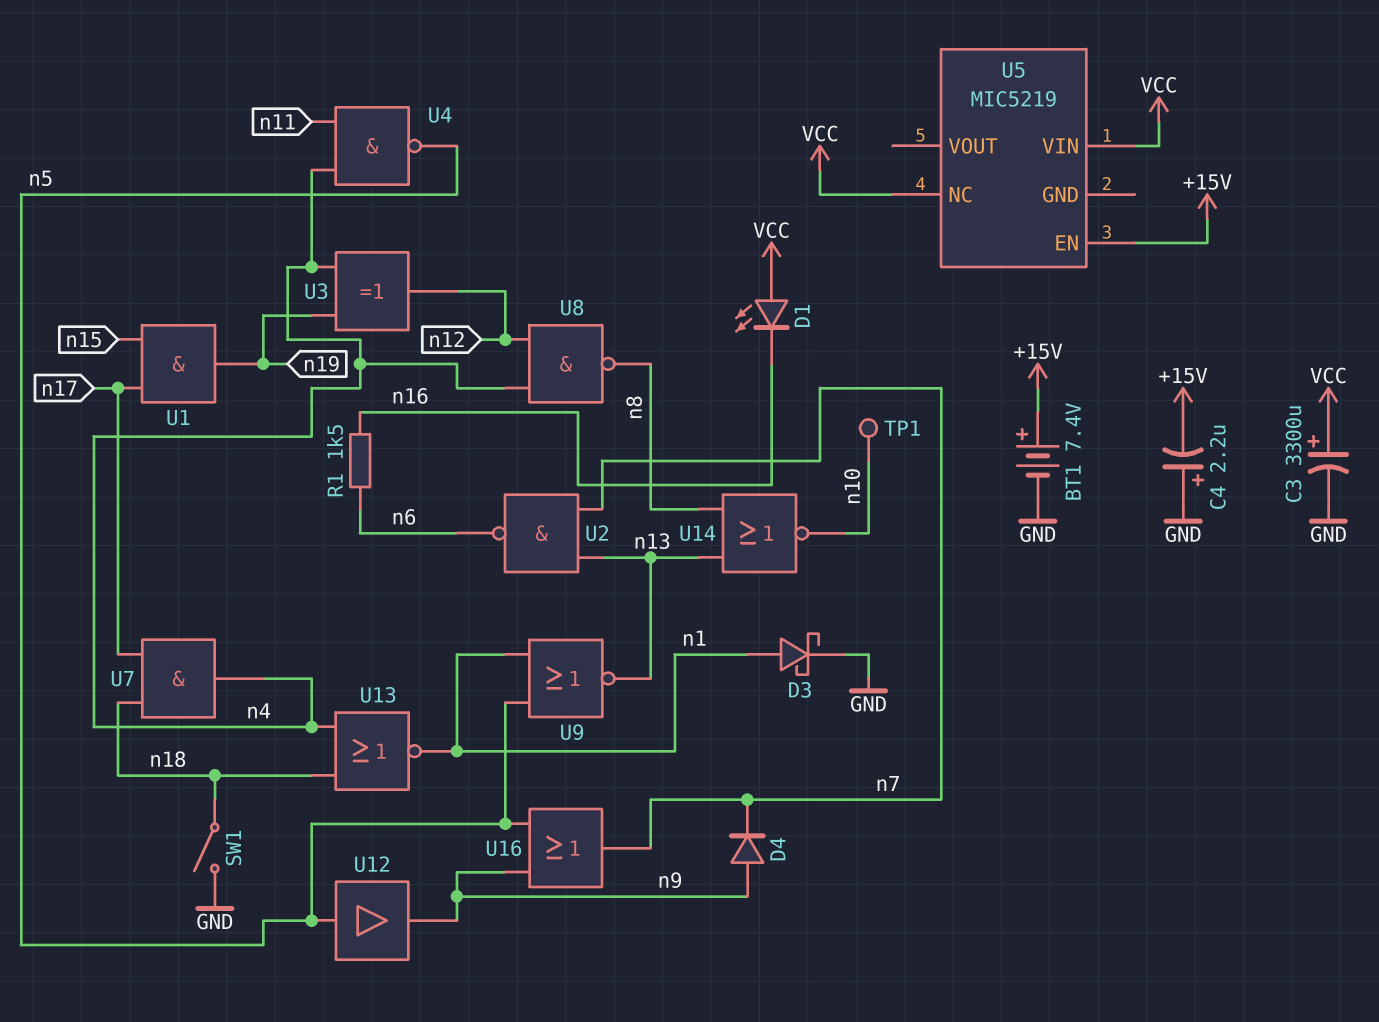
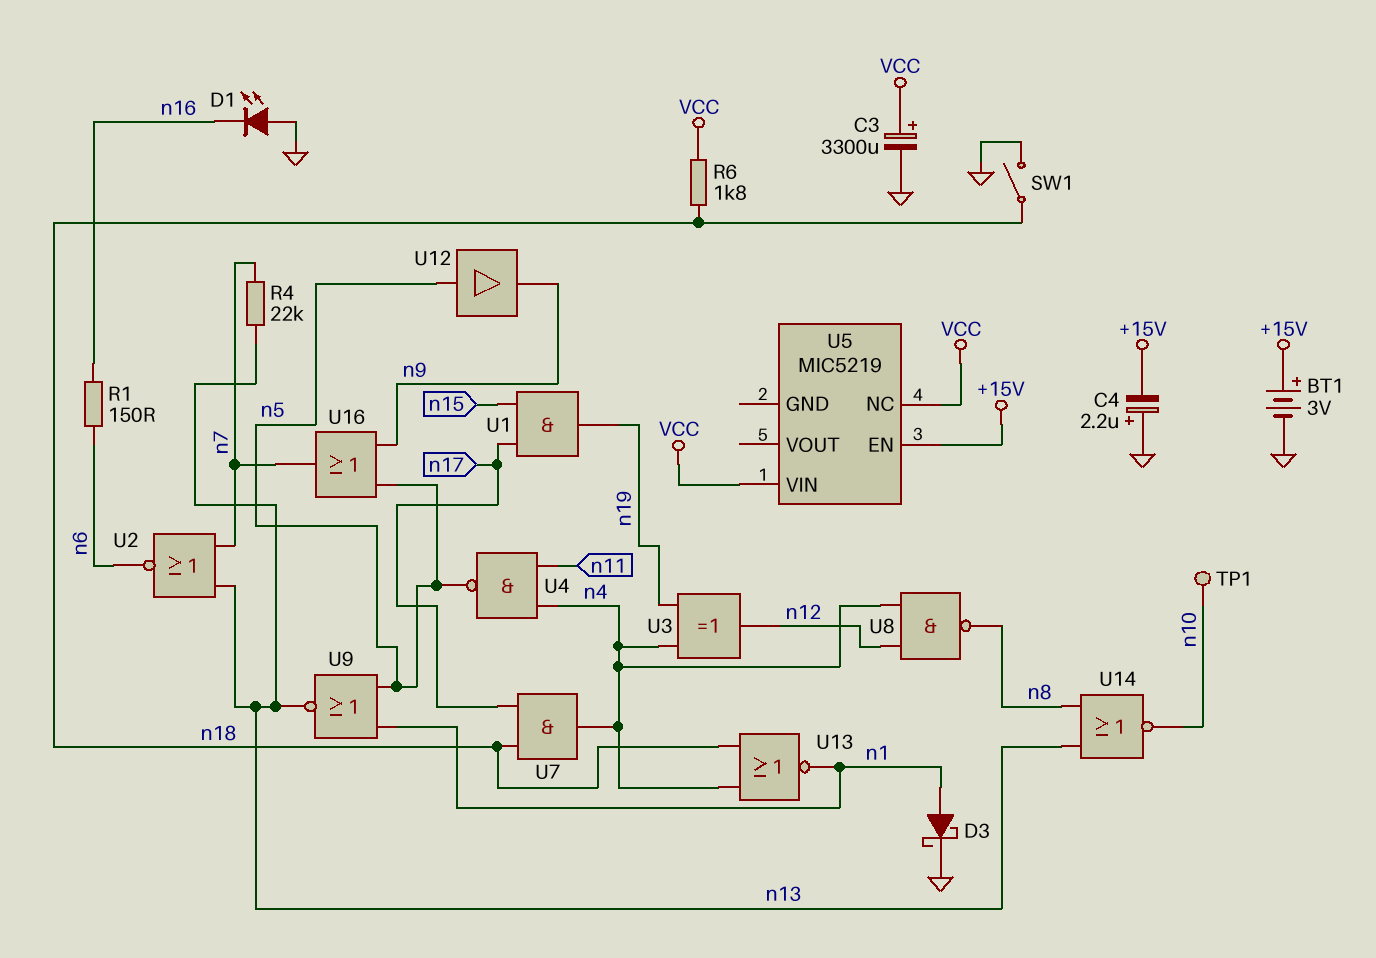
BT1: 7.4V (plus +15V, minus GND) -> 3V (plus +15V, minus GND)
D1: LED (A VCC, K n16) -> LED (A GND, K n16)
D4: diode (A n9, K n7) -> none
R1: 1.5k (n6, n16) -> 150 (n6, n16)
R4: none -> 22k (n7, n13)
R6: none -> 1.8k (VCC, n18)
U2: NAND (in n7, in n13, out n6) -> NOR (in n7, in n13, out n6)

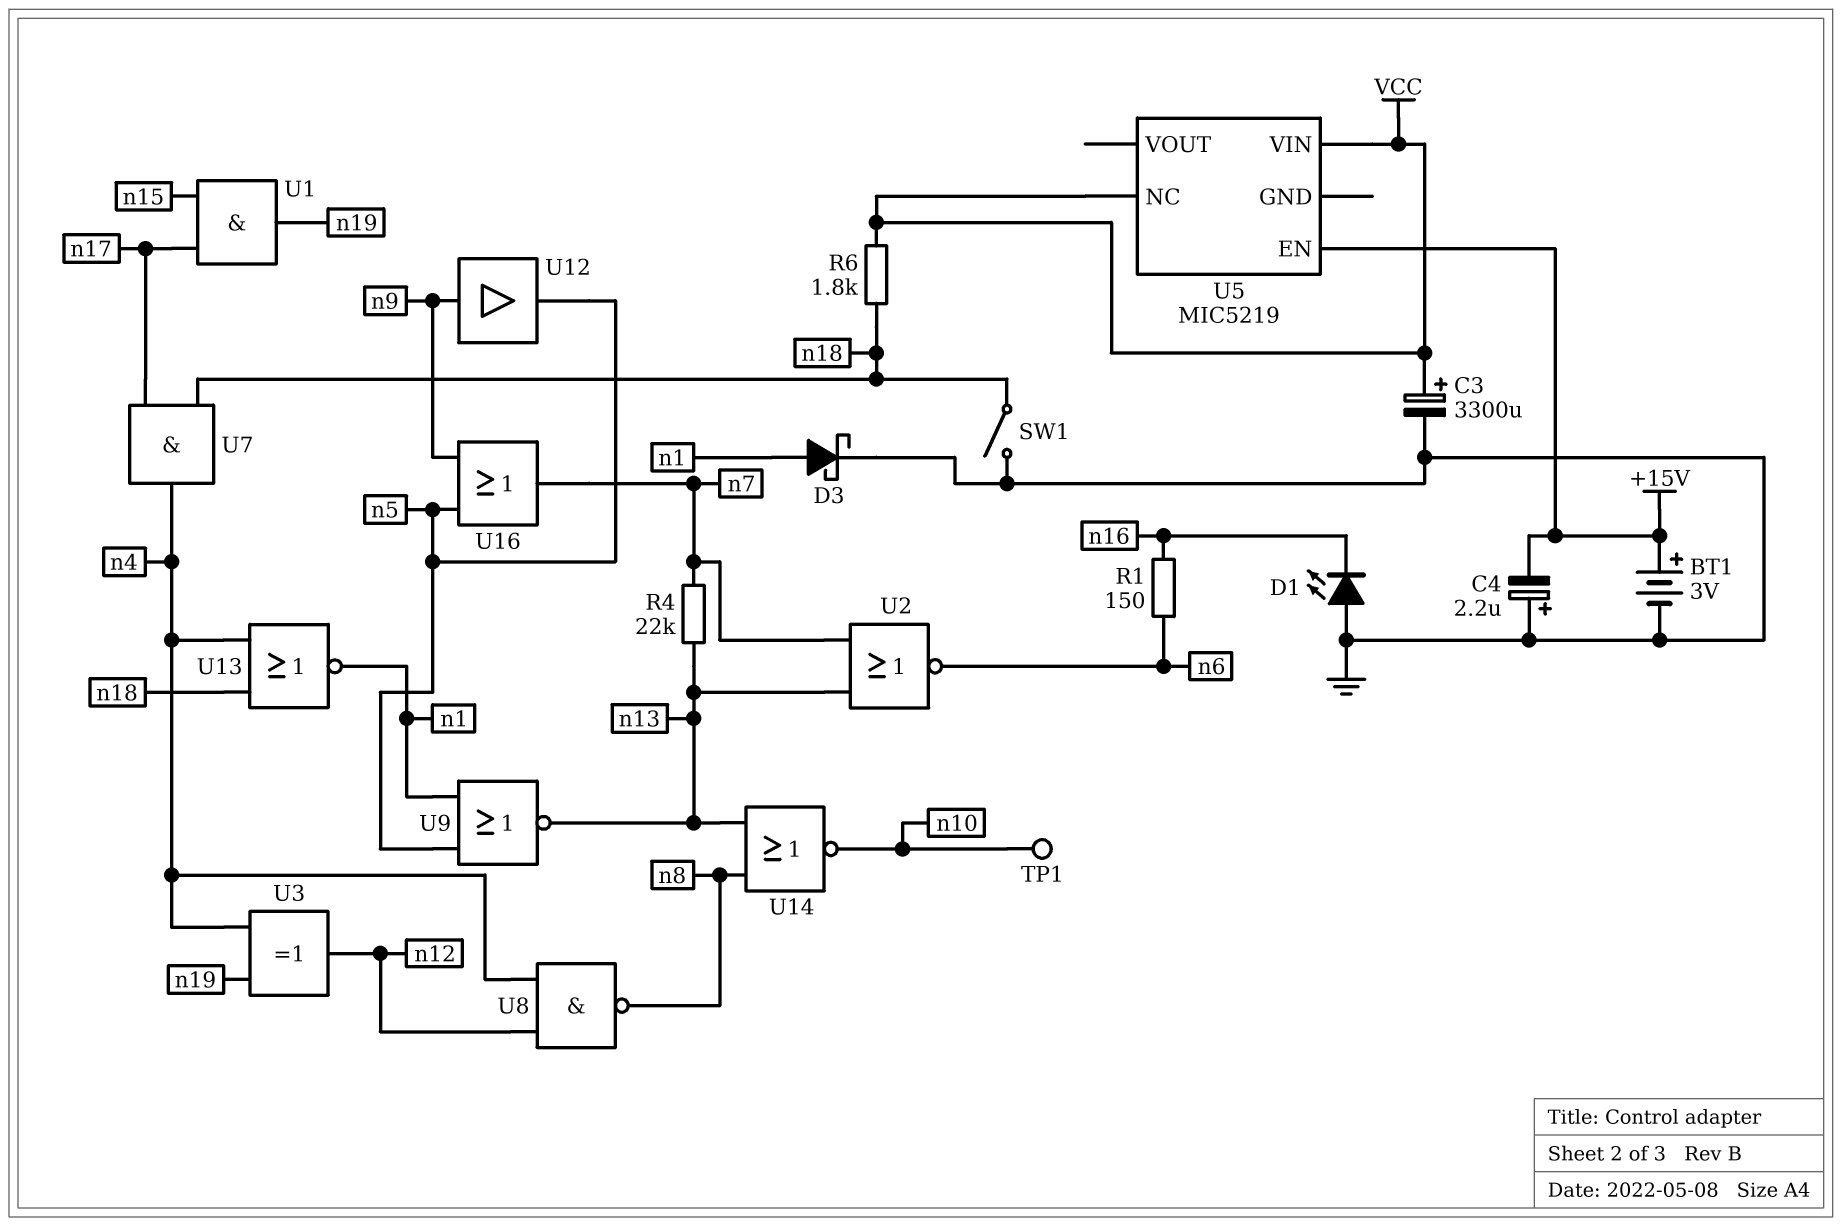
U4: NAND (in n4, in n11, out n5) -> none
U12: buffer (in n5, out n9) -> buffer (in n9, out n5)

